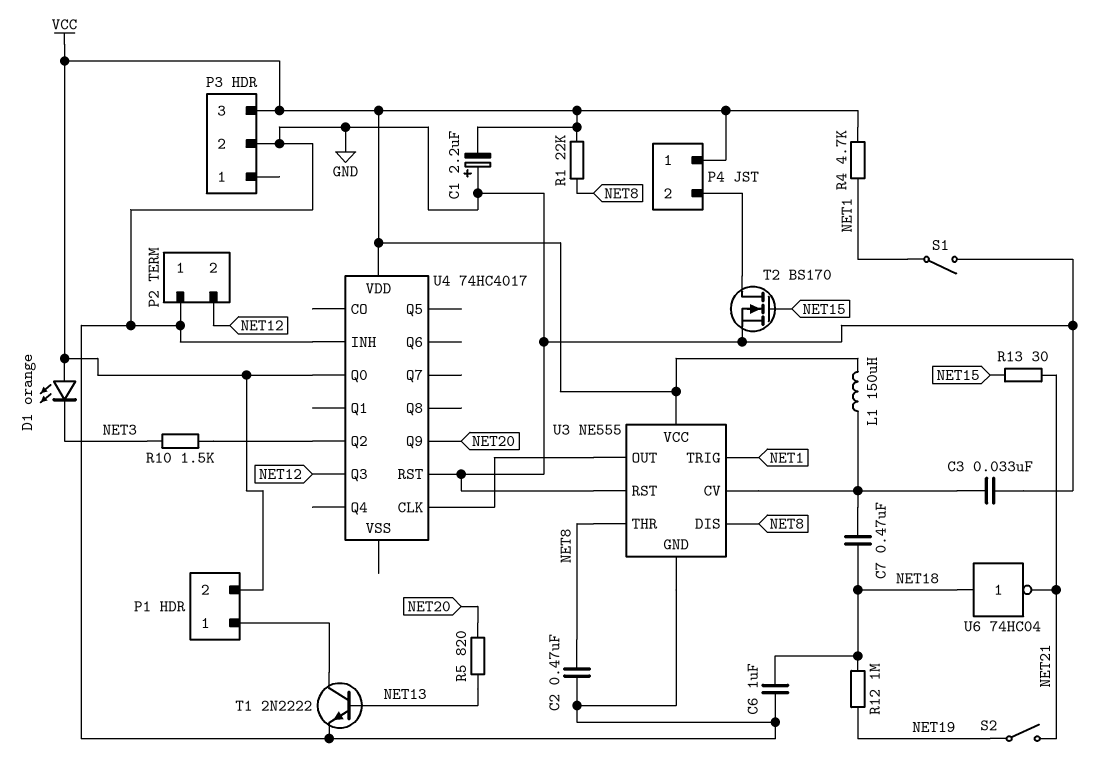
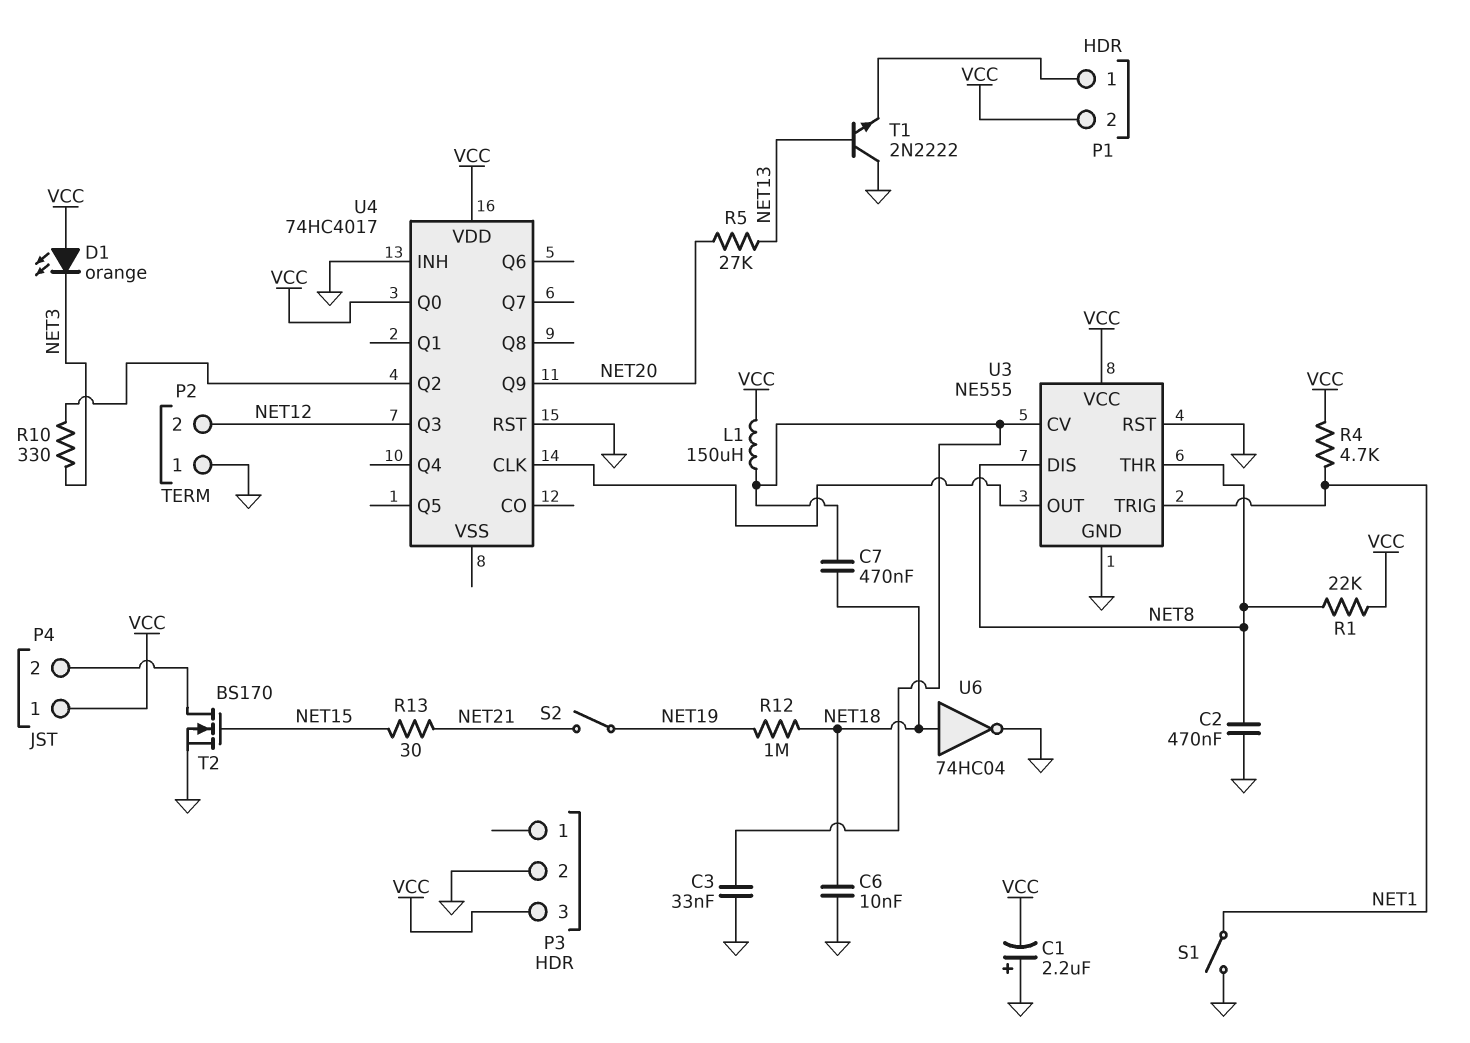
C6: 1uF (GND, NET18) -> 10nF (GND, NET18)
R5: 820 (NET13, NET20) -> 27k (NET13, NET20)
R10: 1.5k (NET3, U4/Q2) -> 330 (NET3, U4/Q2)
T1: NPN 2N2222 (B NET13, C P1/1, E GND) -> NPN 2N2222 (B NET13, C GND, E P1/1)
U6: NOT 74HC04 (in NET18, out NET21) -> NOT 74HC04 (in NET18, out GND)

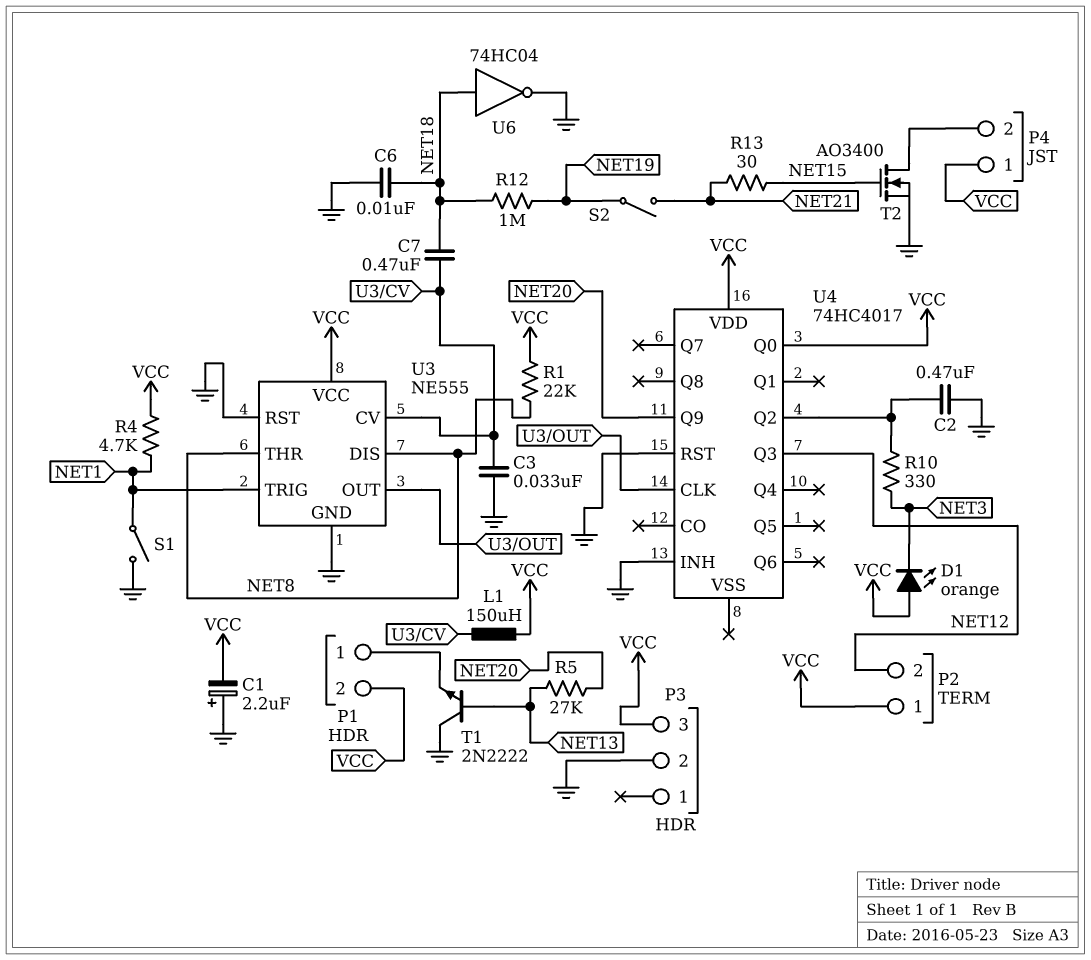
C2: 470nF (GND, NET8) -> 470nF (GND, U4/Q2)
P2 pin 1: GND -> VCC
T2: NMOS BS170 (G NET15, D P4/2, S GND) -> NMOS AO3400 (G NET15, D P4/2, S GND)

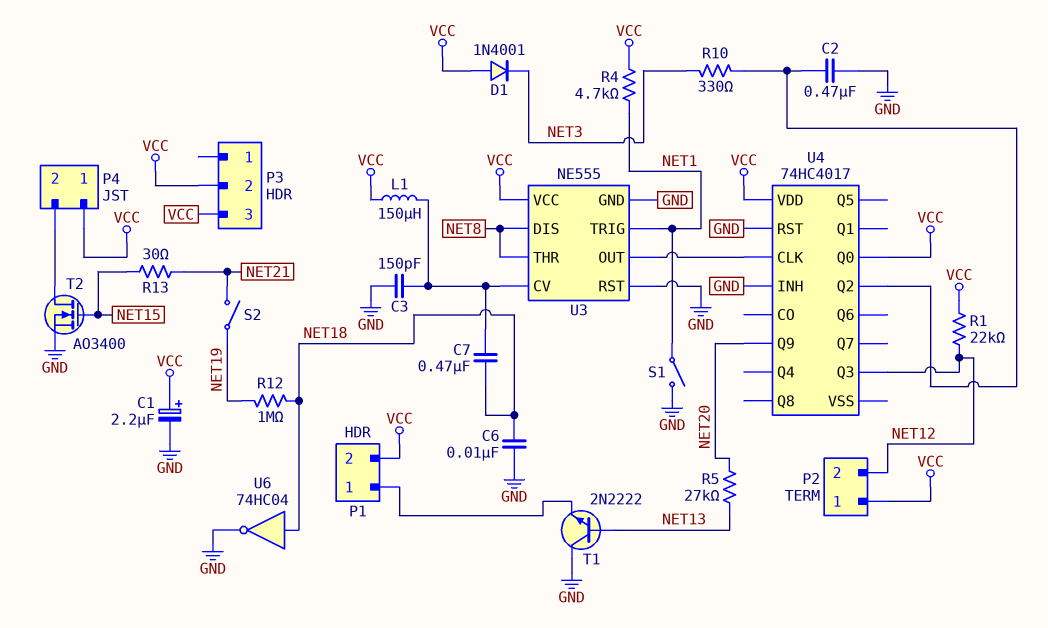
C1: 2.2uF (plus GND, minus VCC) -> 2.2uF (plus VCC, minus GND)
C3: 33nF (GND, U3/CV) -> 150pF (GND, U3/CV)
D1: LED orange (A VCC, K NET3) -> diode 1N4001 (A VCC, K NET3)
P3 pin 2: GND -> VCC
R1: 22k (NET8, VCC) -> 22k (NET12, VCC)

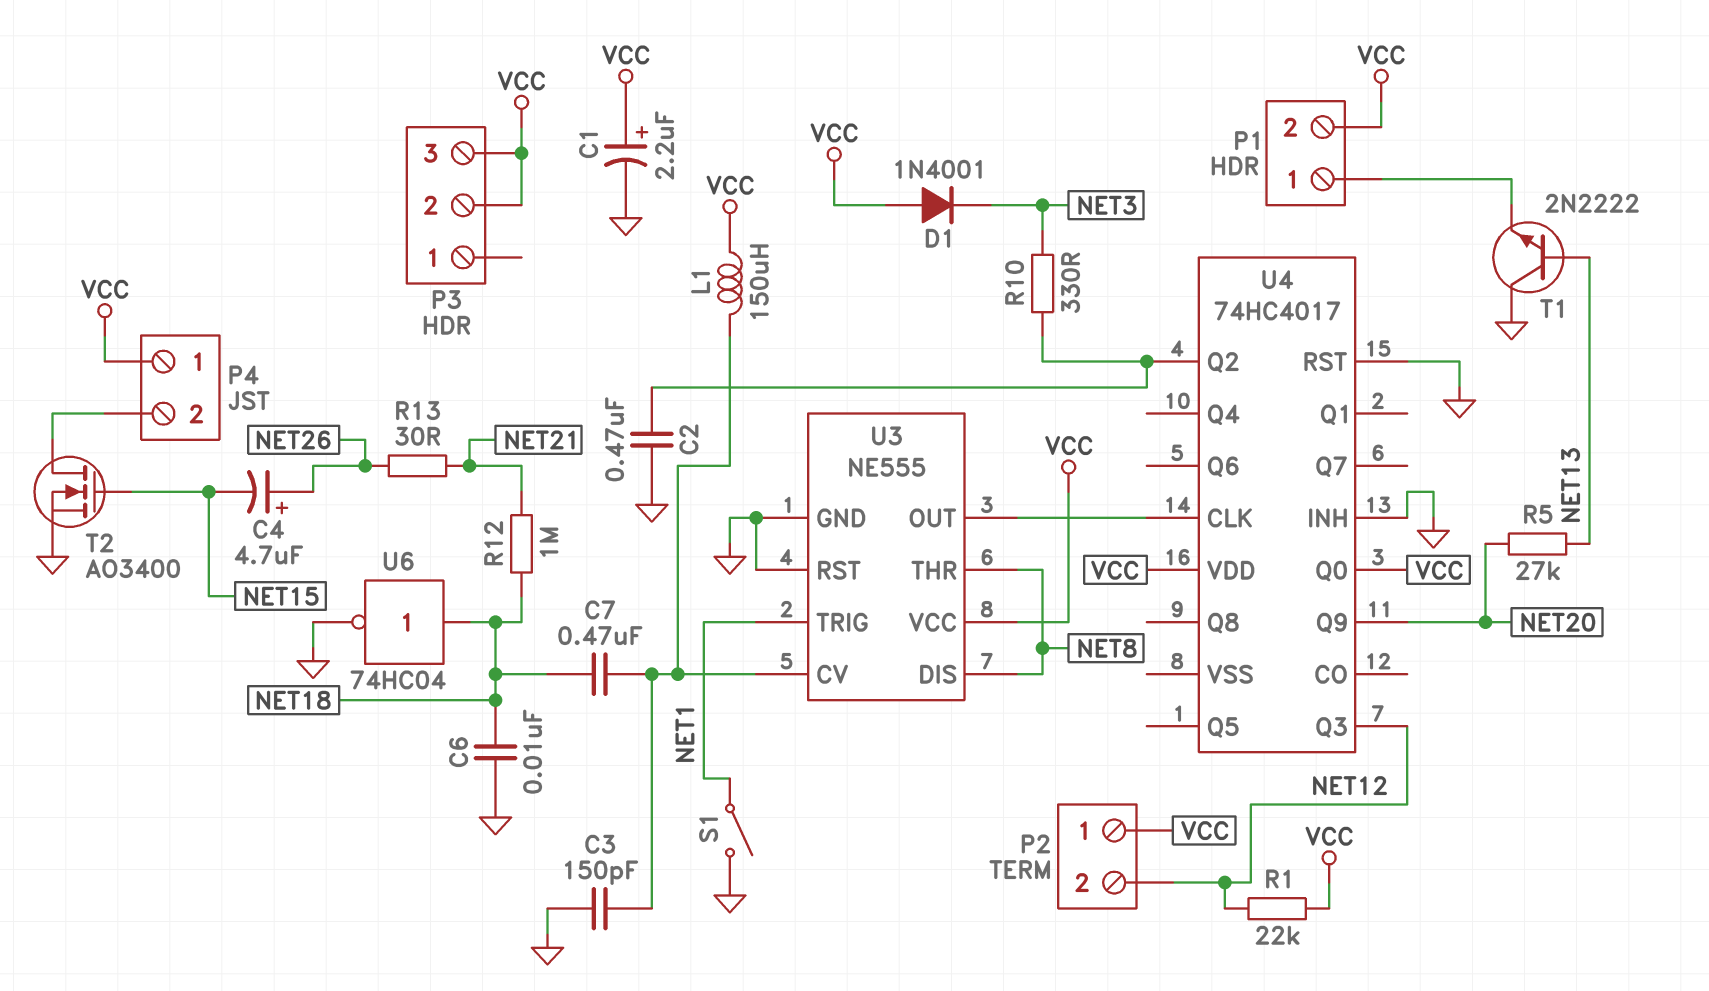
C4: none -> 4.7uF (plus NET26, minus NET15)
R4: 4.7k (NET1, VCC) -> none
R12: 1M (NET18, NET19) -> 1M (NET18, NET21)
R13: 30 (NET15, NET21) -> 30 (NET21, NET26)
S2: switch (NET19, NET21) -> none

